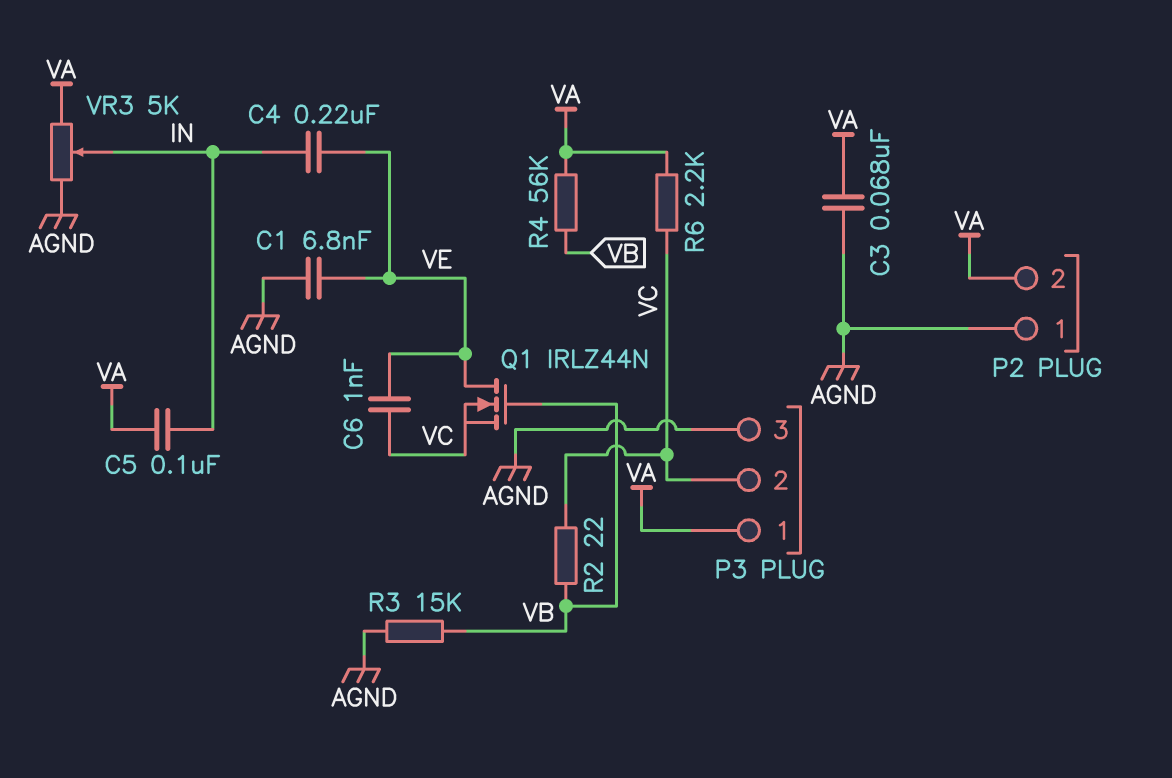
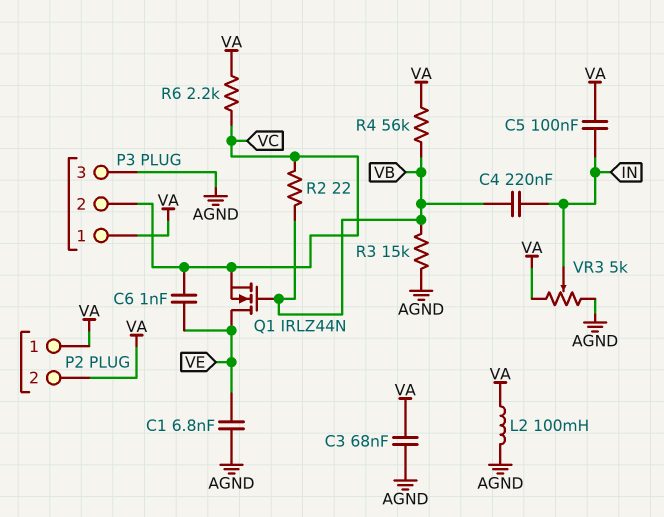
C4: 220nF (IN, VE) -> 220nF (IN, VB)
L2: none -> 100mH (AGND, VA)
P2 pin 1: AGND -> VA

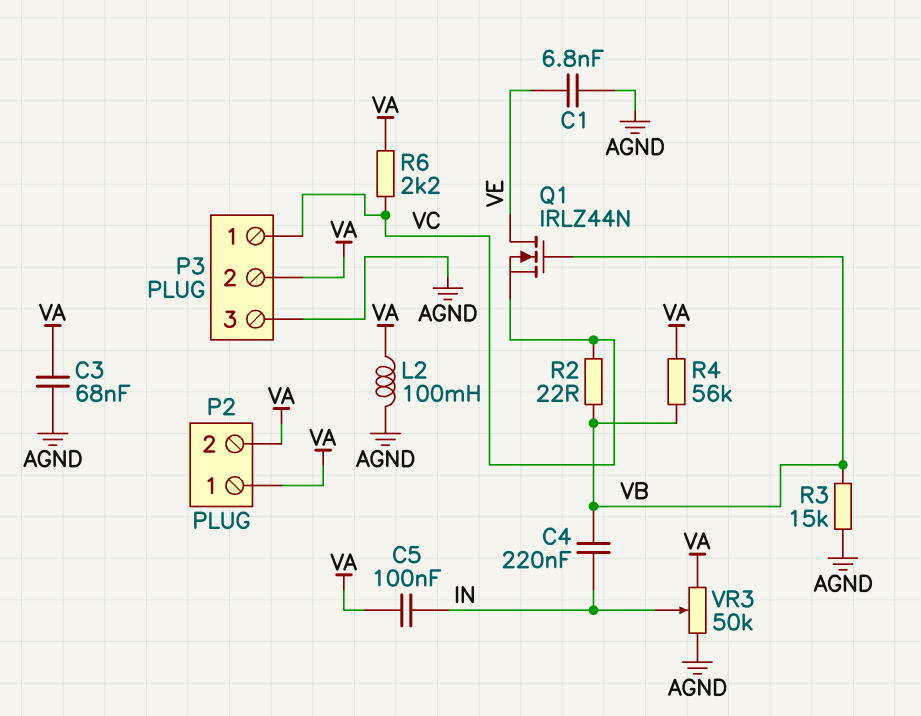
C6: 1nF (VC, VE) -> none
P3 pin 1: VA -> VC
P3 pin 2: VC -> VA
VR3: 5k (AGND, VA, wiper IN) -> 50k (AGND, VA, wiper IN)

